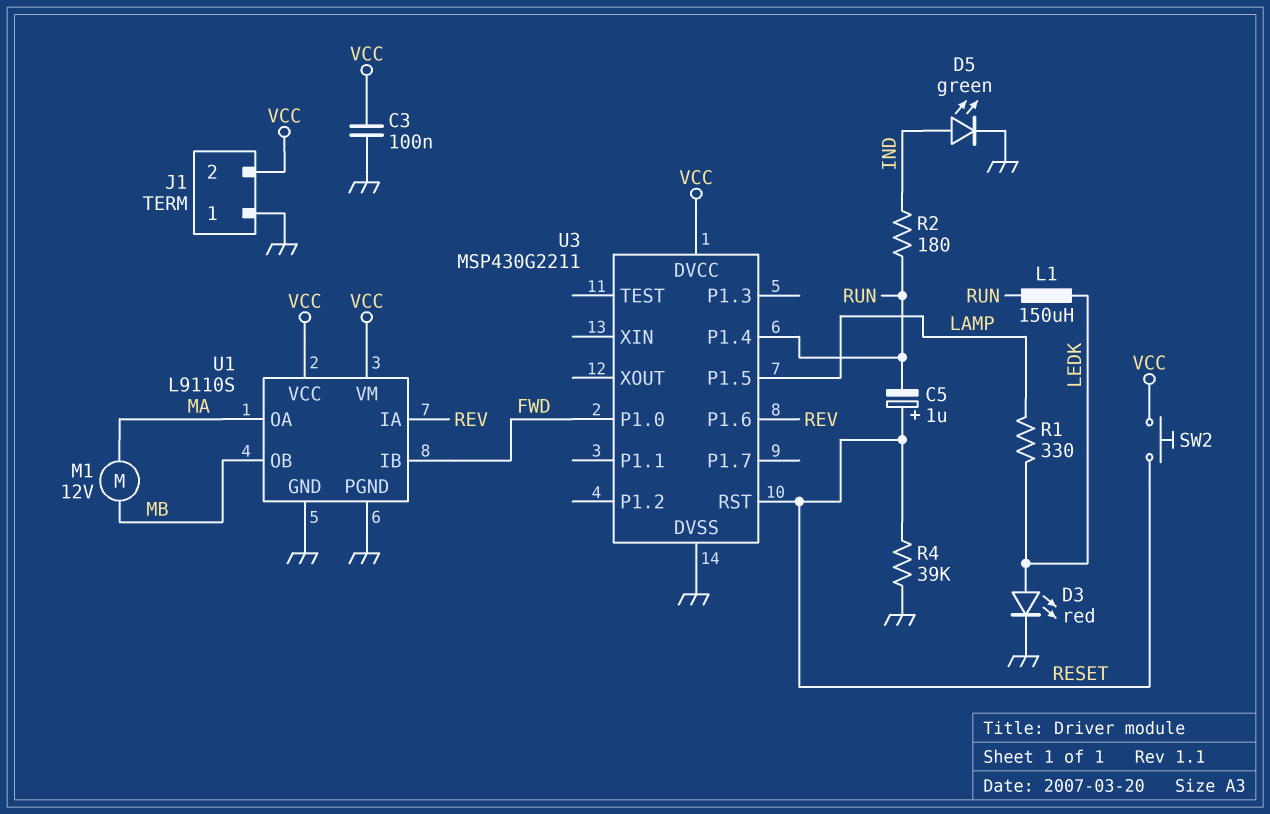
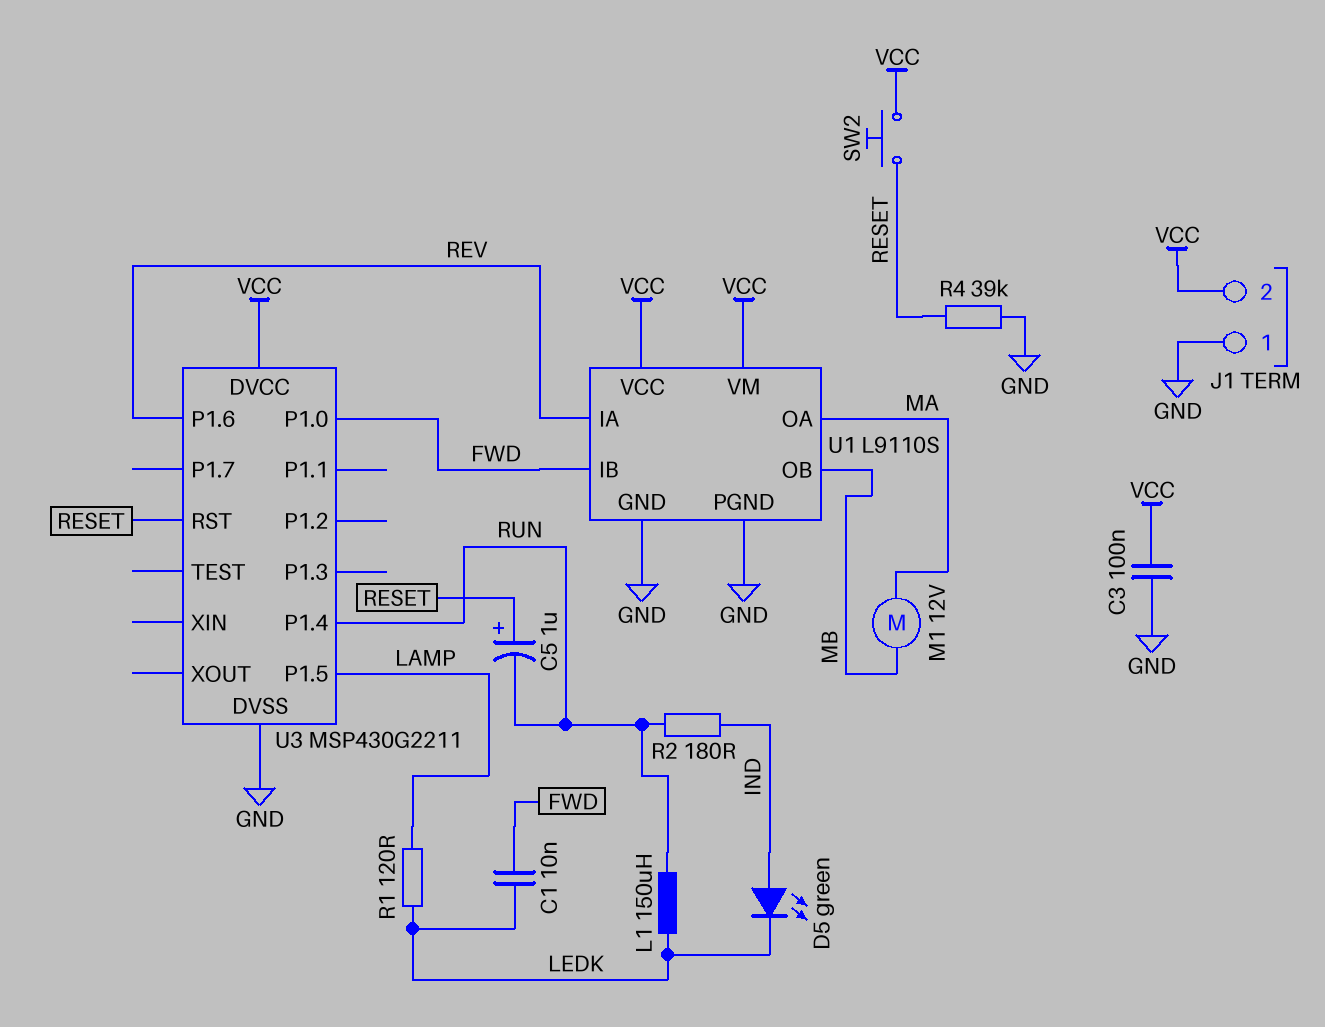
C1: none -> 10nF (FWD, LEDK)
D3: LED red (A LEDK, K GND) -> none
D5: LED green (A IND, K GND) -> LED green (A IND, K LEDK)
R1: 330 (LAMP, LEDK) -> 120 (LAMP, LEDK)

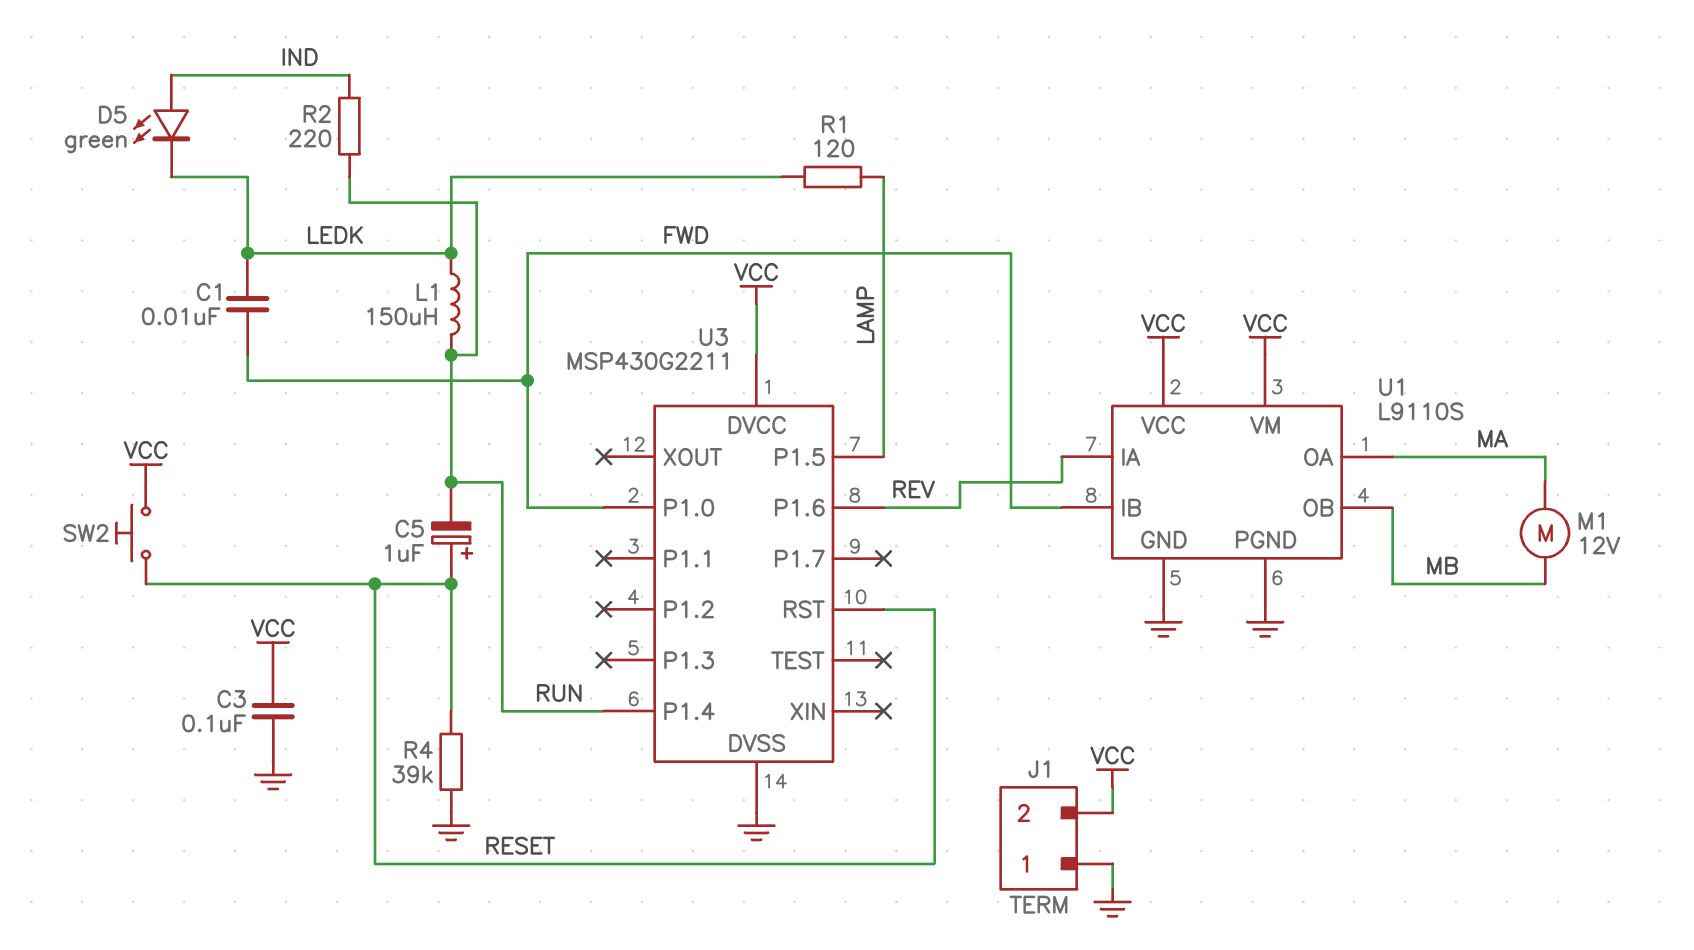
R2: 180 (IND, RUN) -> 220 (IND, RUN)

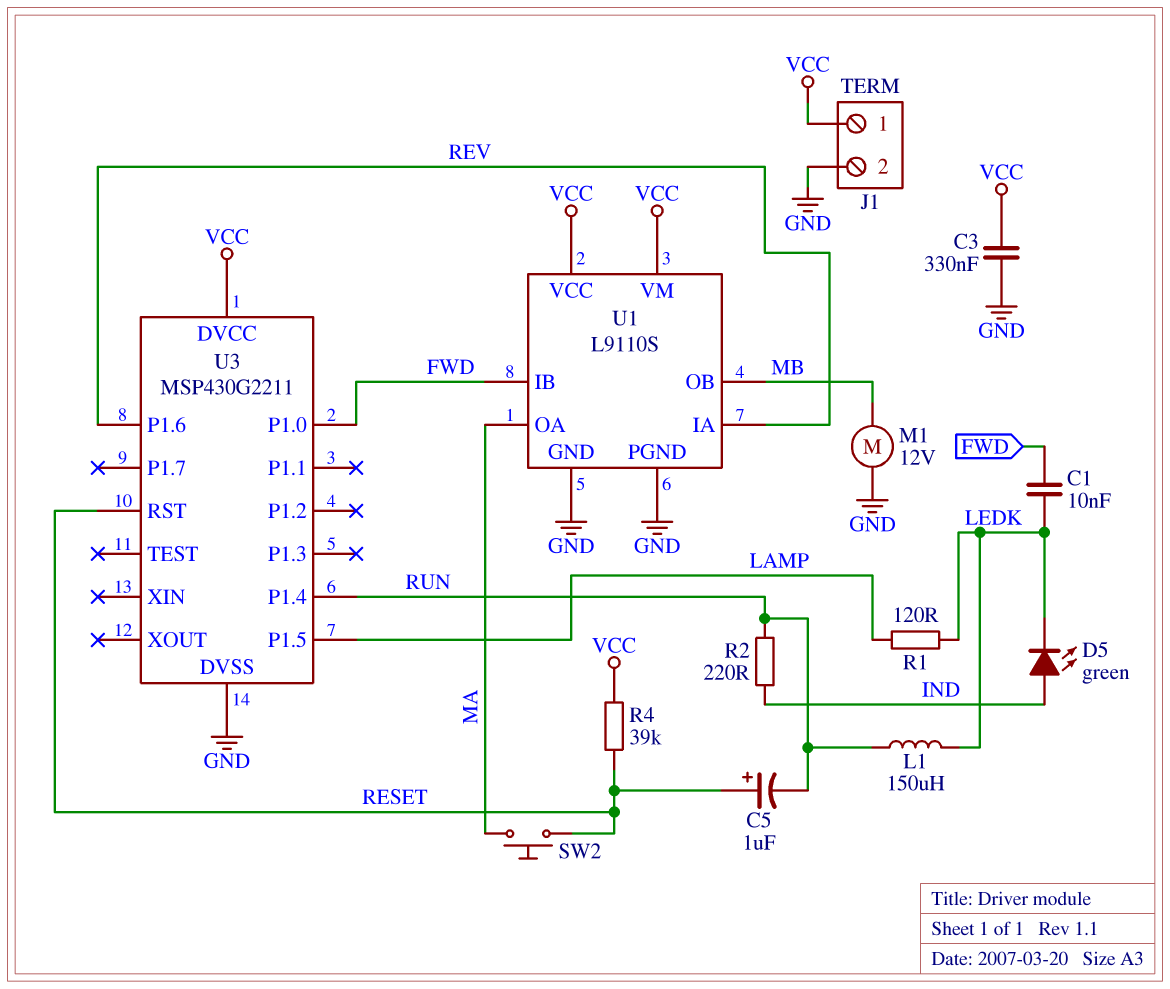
C3: 100nF (GND, VCC) -> 330nF (GND, VCC)
J1 pin 1: GND -> VCC
J1 pin 2: VCC -> GND
M1: motor 12V (MA, MB) -> motor 12V (GND, MB)
R4: 39k (GND, RESET) -> 39k (RESET, VCC)
SW2: button (RESET, VCC) -> button (MA, RESET)

